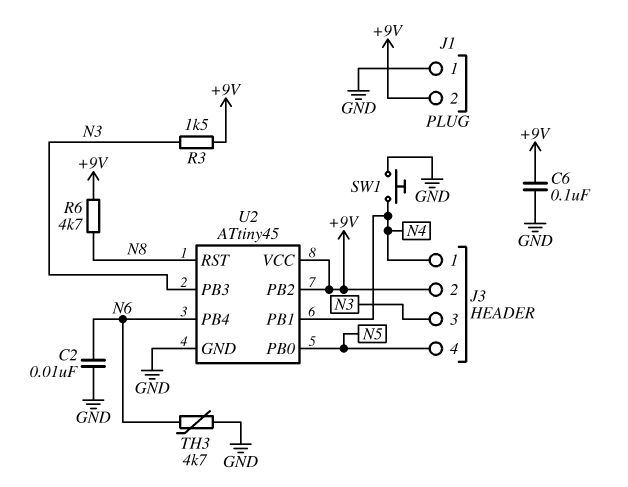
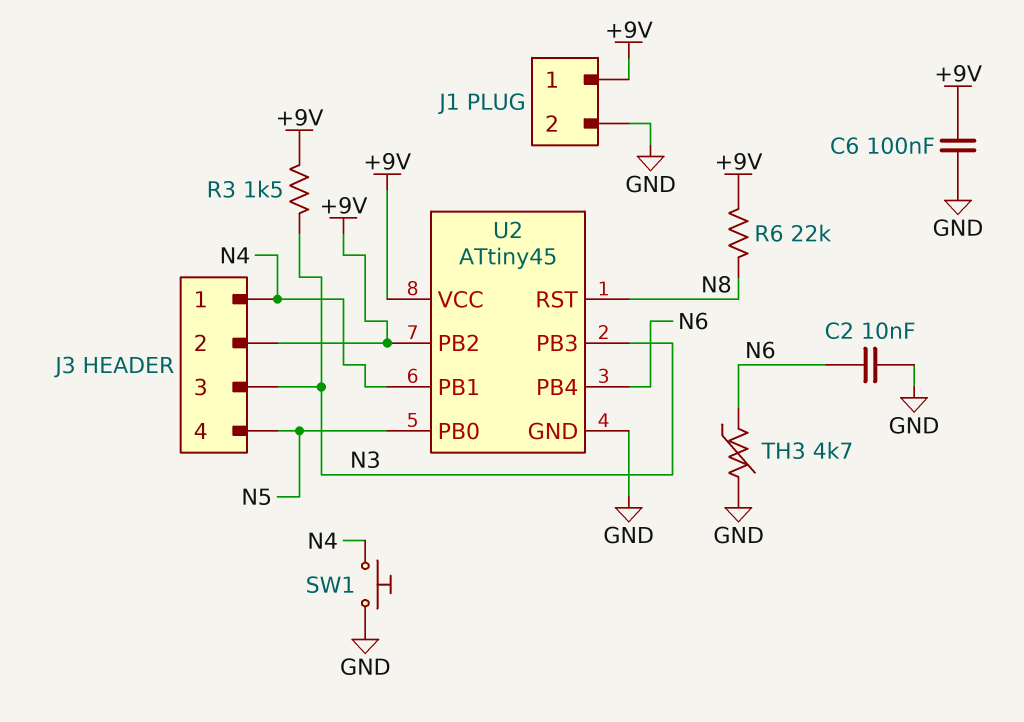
J1 pin 1: GND -> +9V
J1 pin 2: +9V -> GND
R6: 4.7k (+9V, N8) -> 22k (+9V, N8)

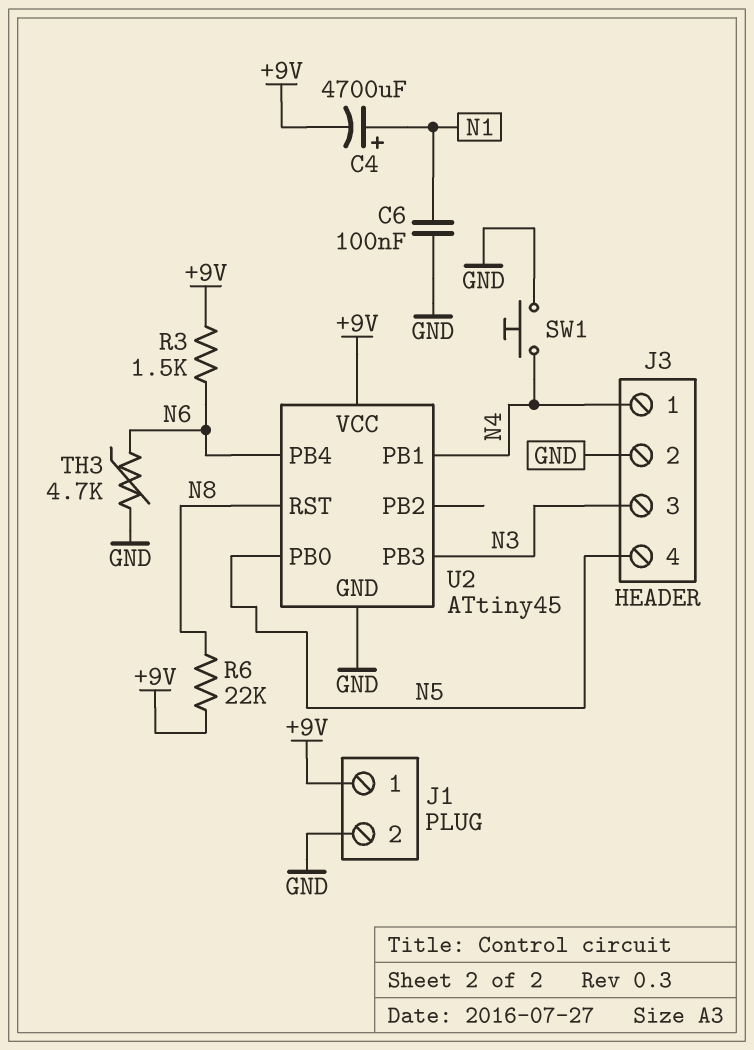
C2: 10nF (GND, N6) -> none
C4: none -> 4700uF (plus N1, minus +9V)
C6: 100nF (+9V, GND) -> 100nF (GND, N1)
J3 pin 2: +9V -> GND
R3: 1.5k (+9V, N3) -> 1.5k (+9V, N6)
U2 pin PB2: +9V -> none

